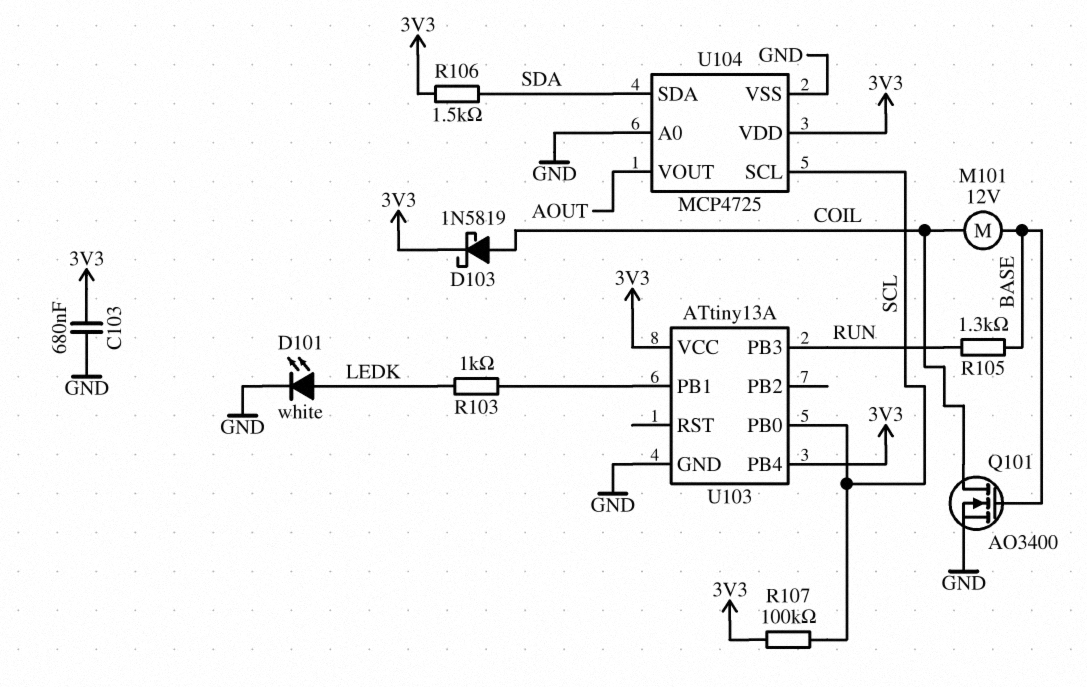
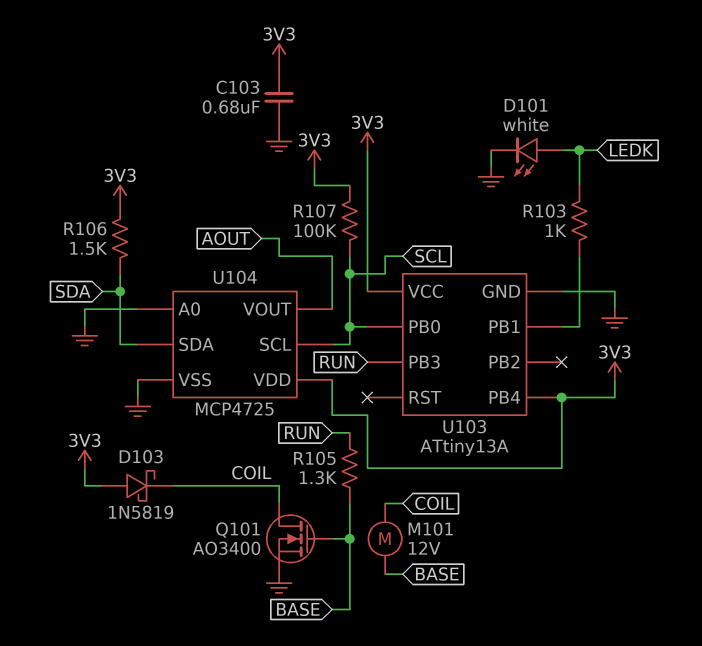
D103: schottky 1N5819 (A COIL, K 3V3) -> schottky 1N5819 (A 3V3, K COIL)

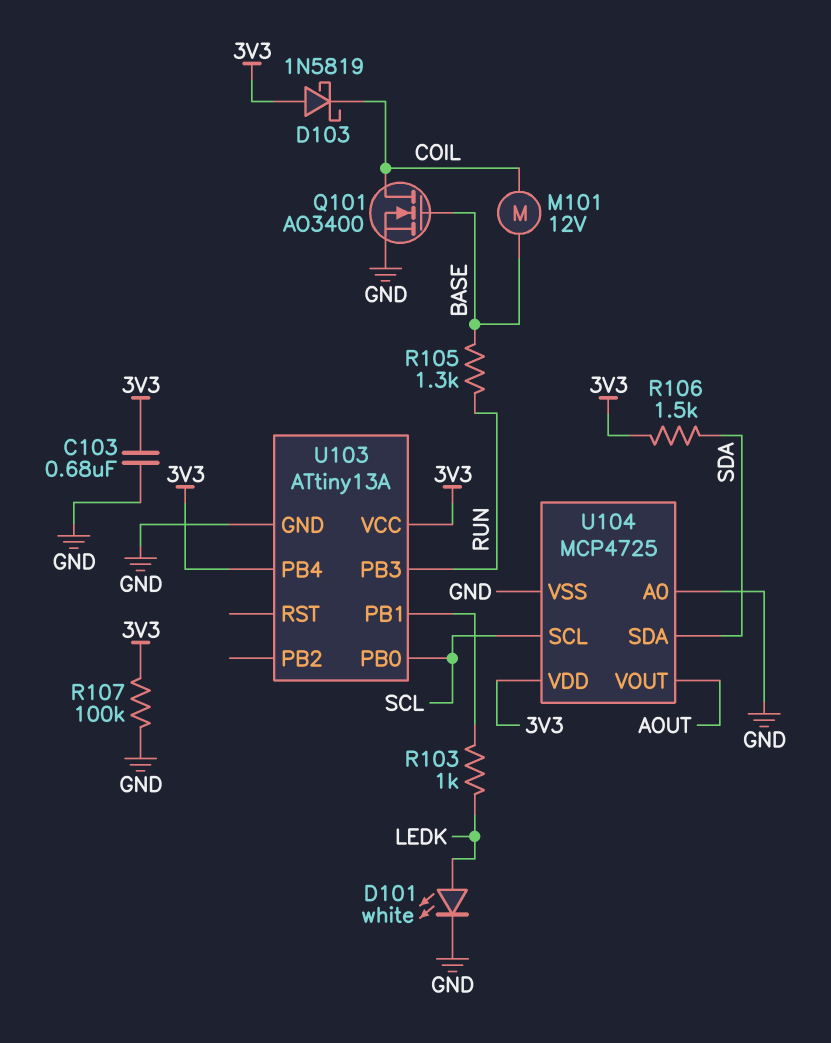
R107: 100k (3V3, SCL) -> 100k (3V3, GND)

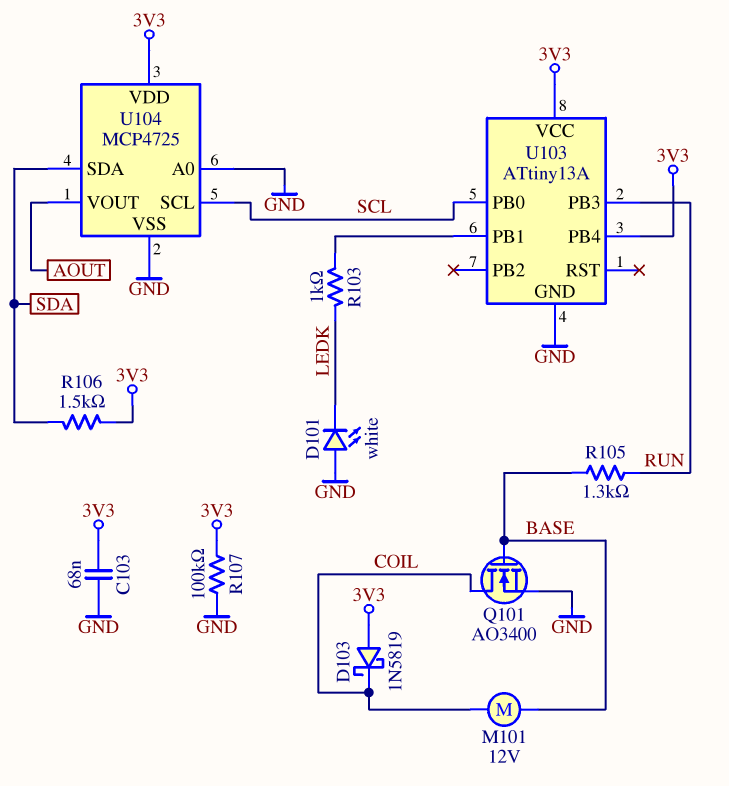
C103: 680nF (3V3, GND) -> 68nF (3V3, GND)
D101: LED white (A LEDK, K GND) -> LED white (A GND, K LEDK)

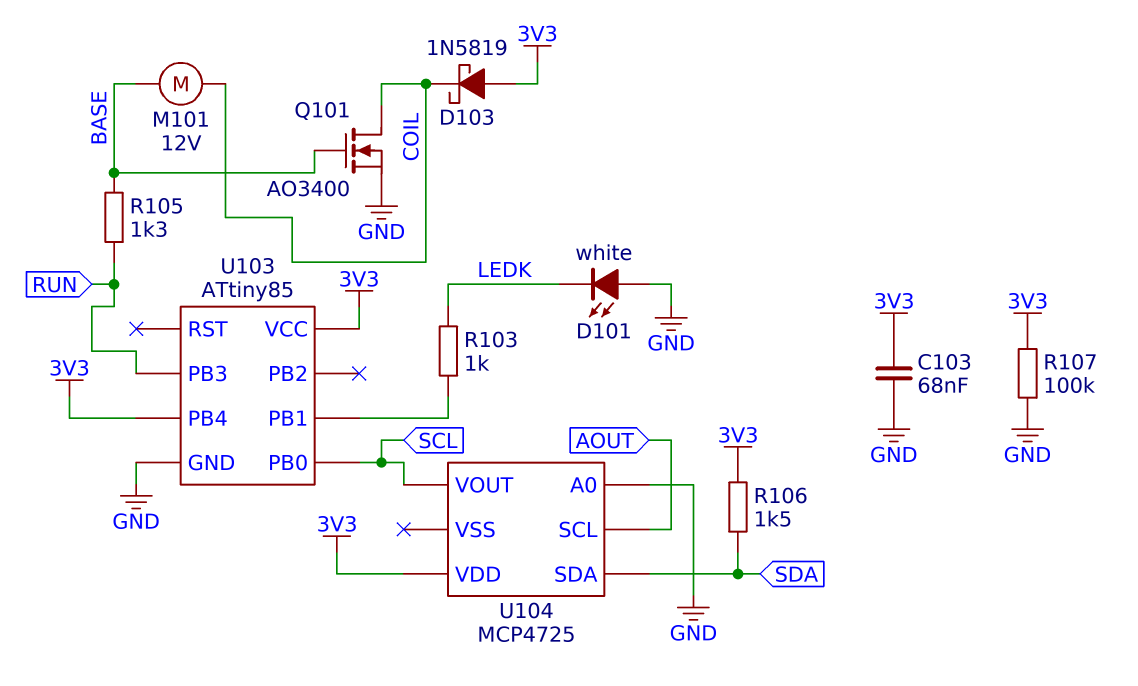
U103: ATtiny13A -> ATtiny85
U104 pin SCL: SCL -> AOUT
U104 pin VOUT: AOUT -> SCL
U104 pin VSS: GND -> none

